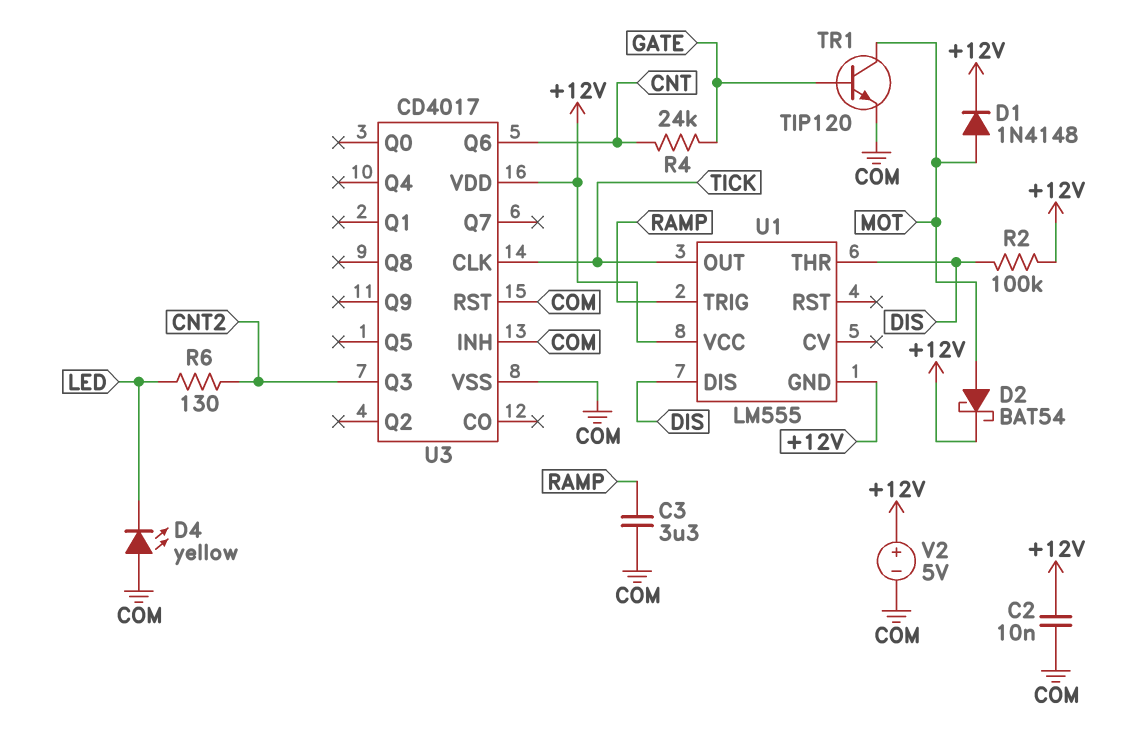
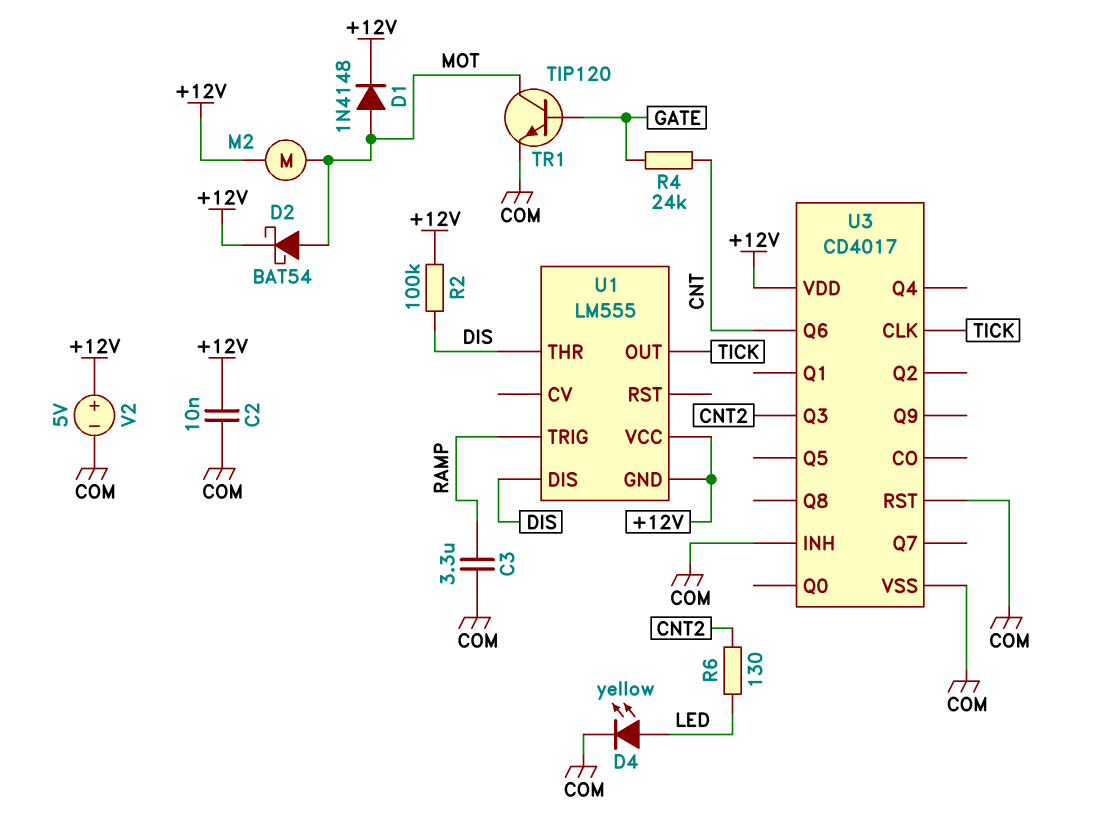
D4: LED yellow (A COM, K LED) -> LED yellow (A LED, K COM)
M2: none -> motor (+12V, MOT)

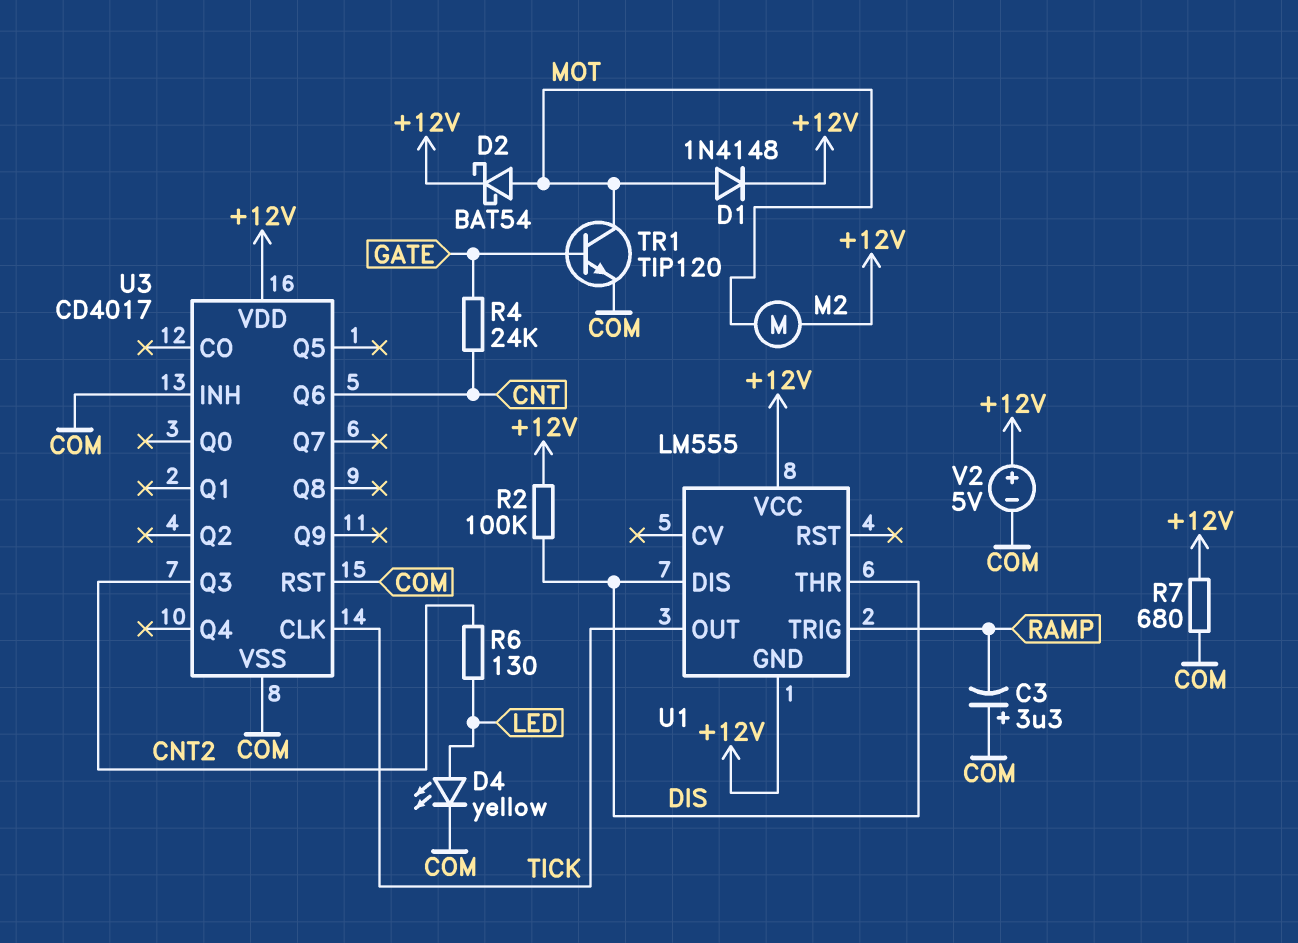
C2: 10nF (+12V, COM) -> none
C3: 3.3uF (COM, RAMP) -> 3.3uF (plus COM, minus RAMP)
R7: none -> 680 (+12V, COM)

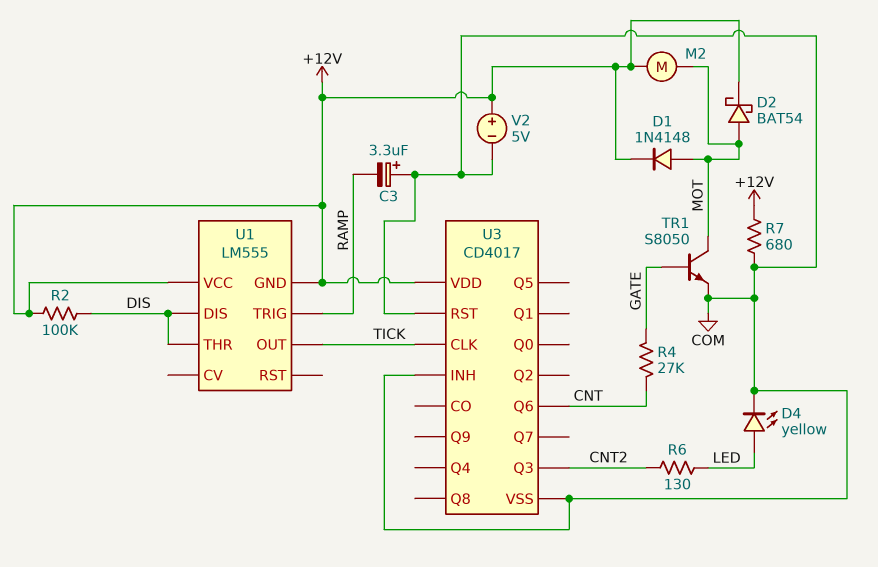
R4: 24k (CNT, GATE) -> 27k (CNT, GATE)
TR1: NPN TIP120 (B GATE, C MOT, E COM) -> NPN S8050 (B GATE, C MOT, E COM)

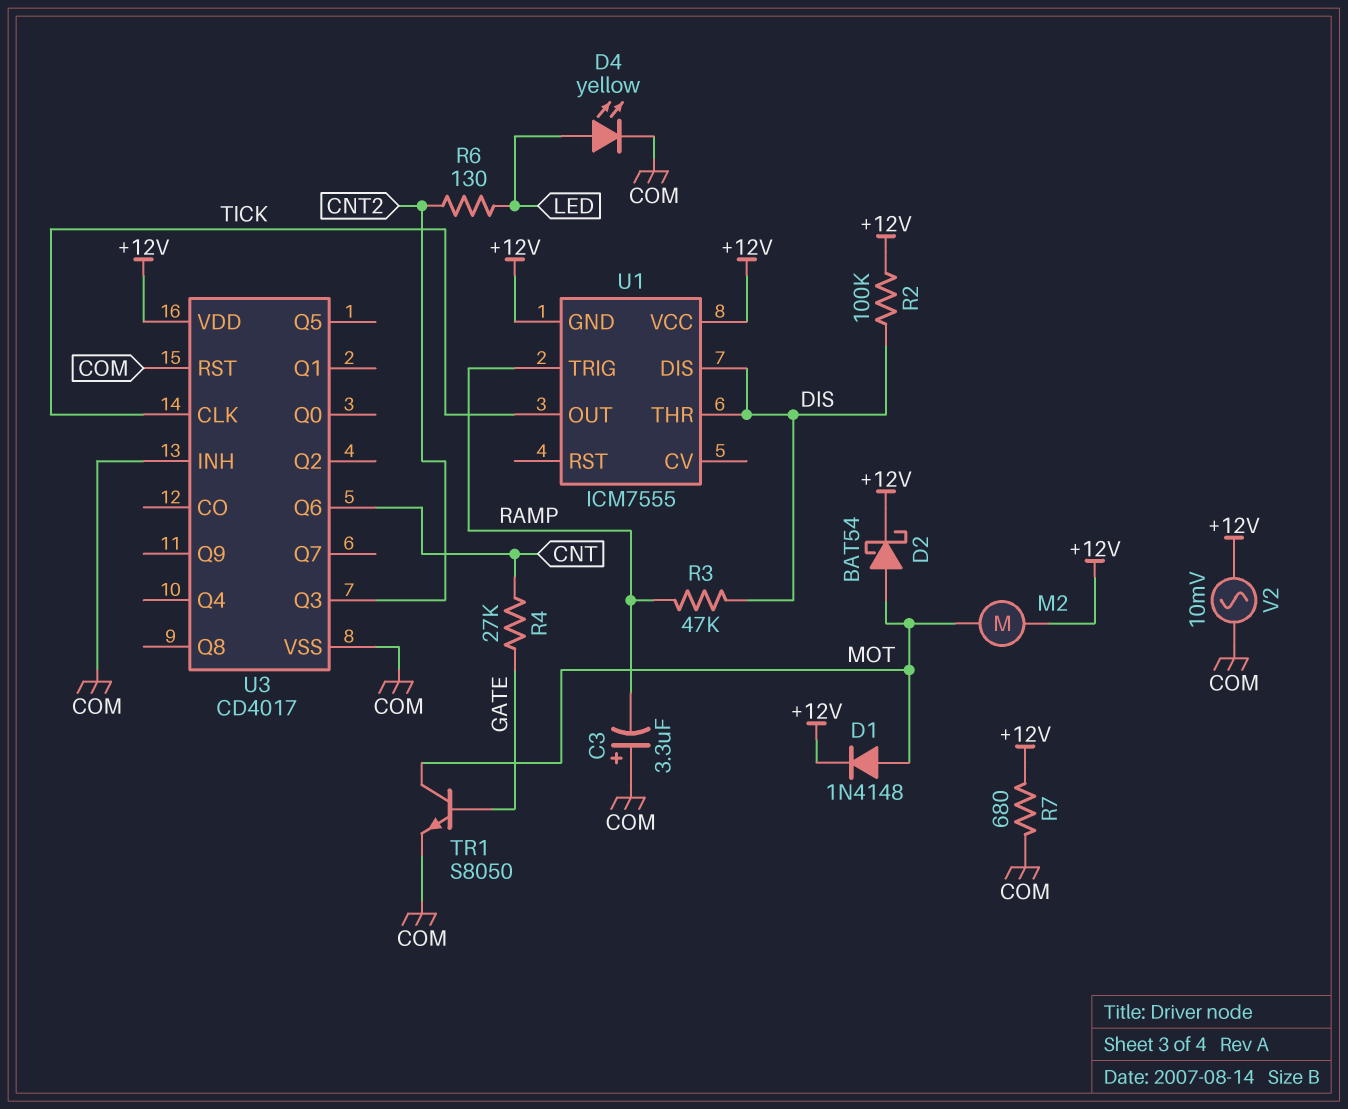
R3: none -> 47k (DIS, RAMP)
U1: LM555 -> ICM7555
V2: 5V (plus +12V, minus COM) -> AC 10mV (+12V, COM)

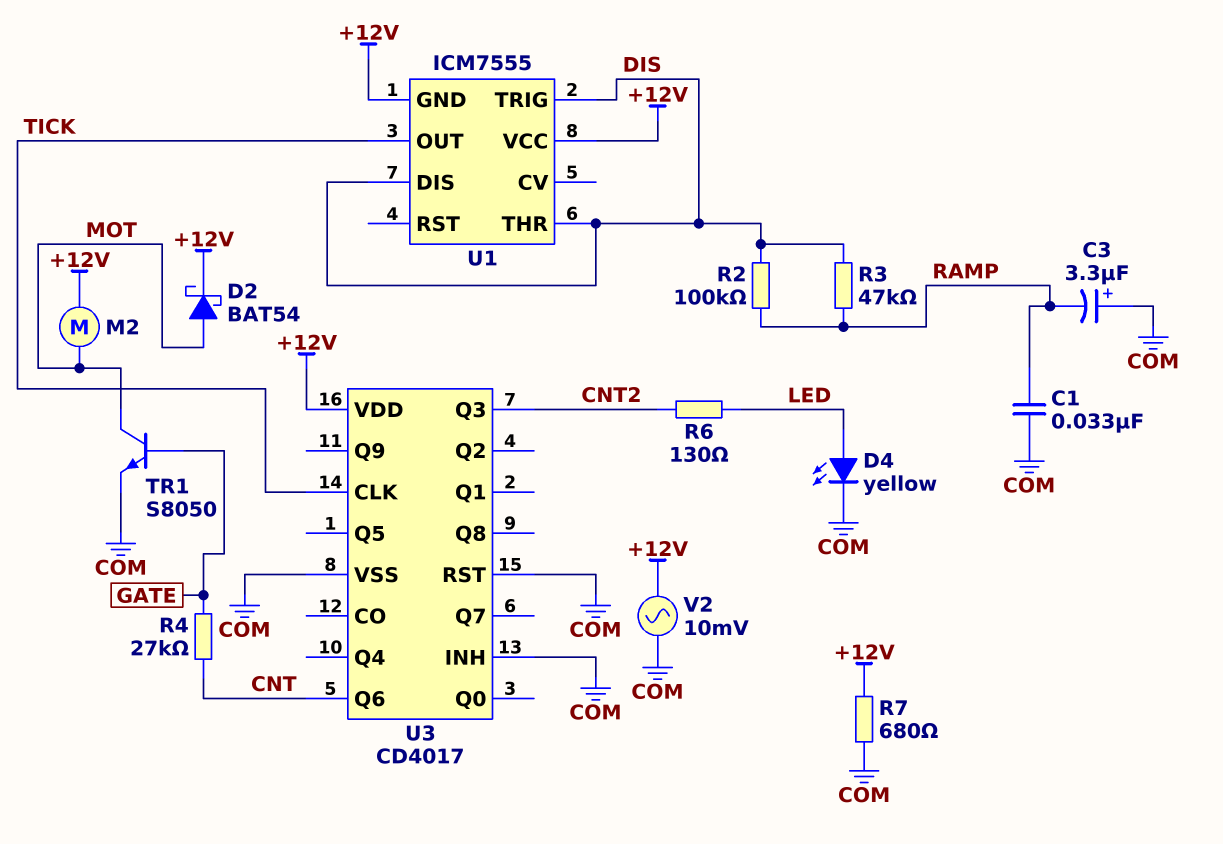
C1: none -> 33nF (COM, RAMP)
D1: diode 1N4148 (A MOT, K +12V) -> none
R2: 100k (+12V, DIS) -> 100k (DIS, RAMP)
U1 pin TRIG: RAMP -> DIS

